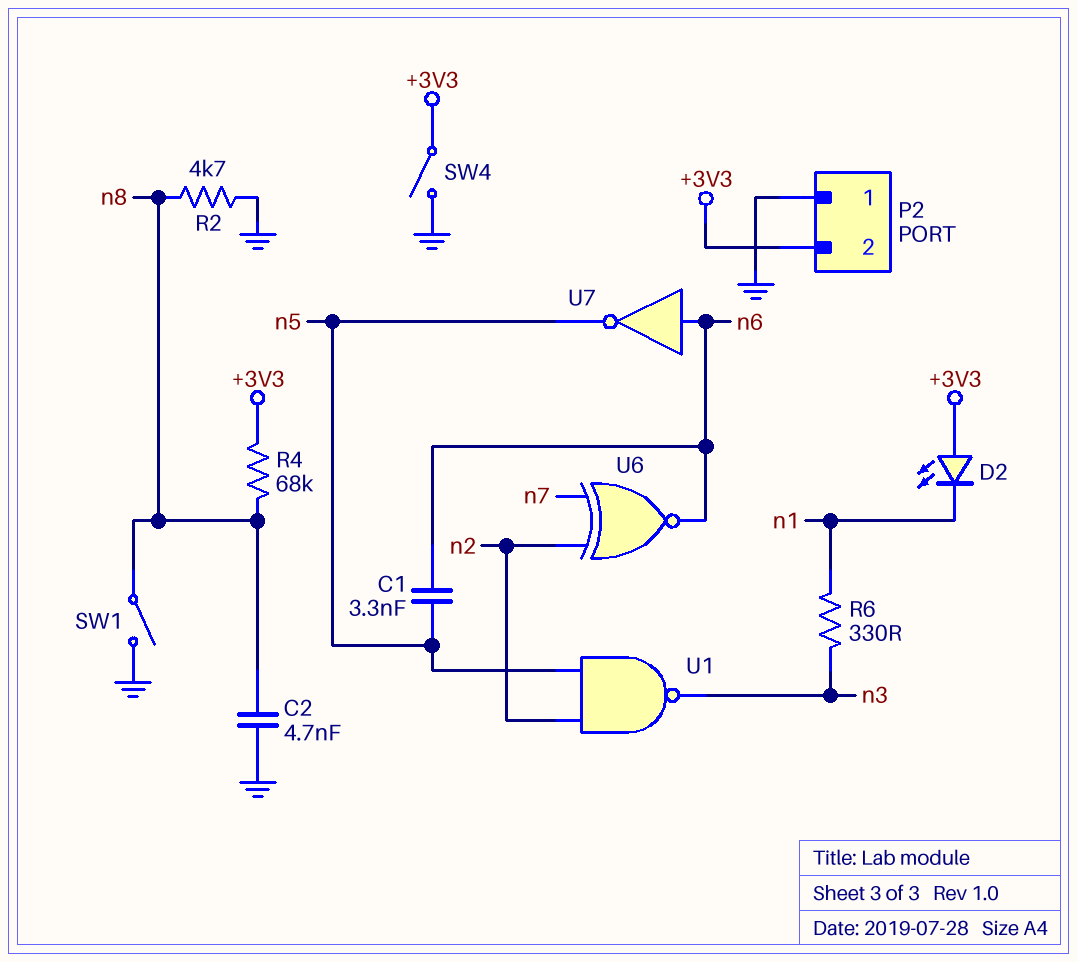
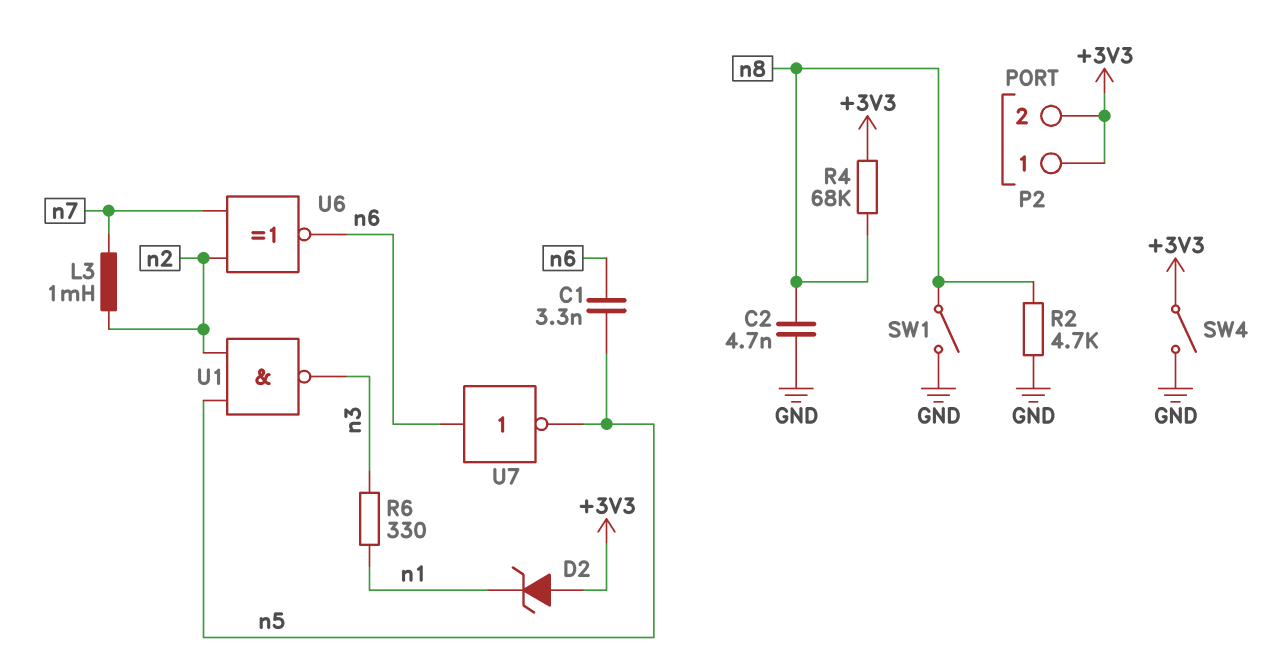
D2: LED (A +3V3, K n1) -> zener (A +3V3, K n1)
L3: none -> 1mH (n2, n7)
P2 pin 1: GND -> +3V3

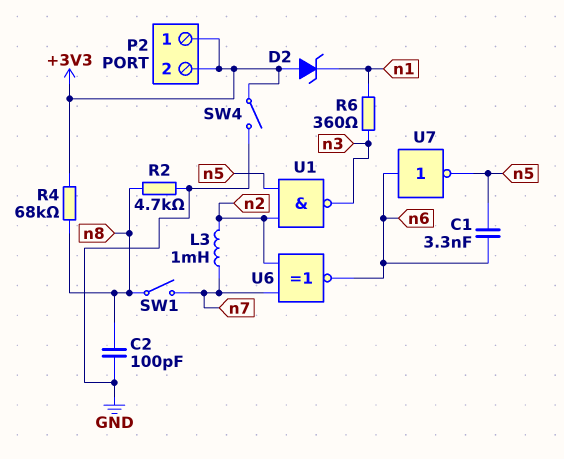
C2: 4.7nF (GND, n8) -> 100pF (GND, n8)
R6: 330 (n1, n3) -> 360 (n1, n3)
SW1: switch (GND, n8) -> switch (n7, n8)

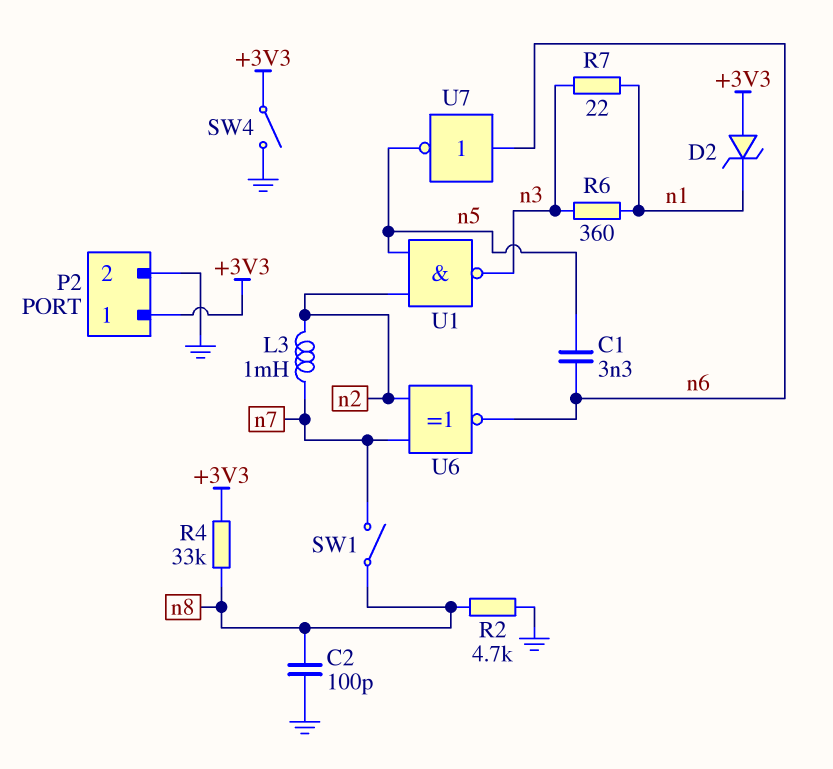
P2 pin 2: +3V3 -> GND
R4: 68k (+3V3, n8) -> 33k (+3V3, n8)
R7: none -> 22 (n1, n3)

